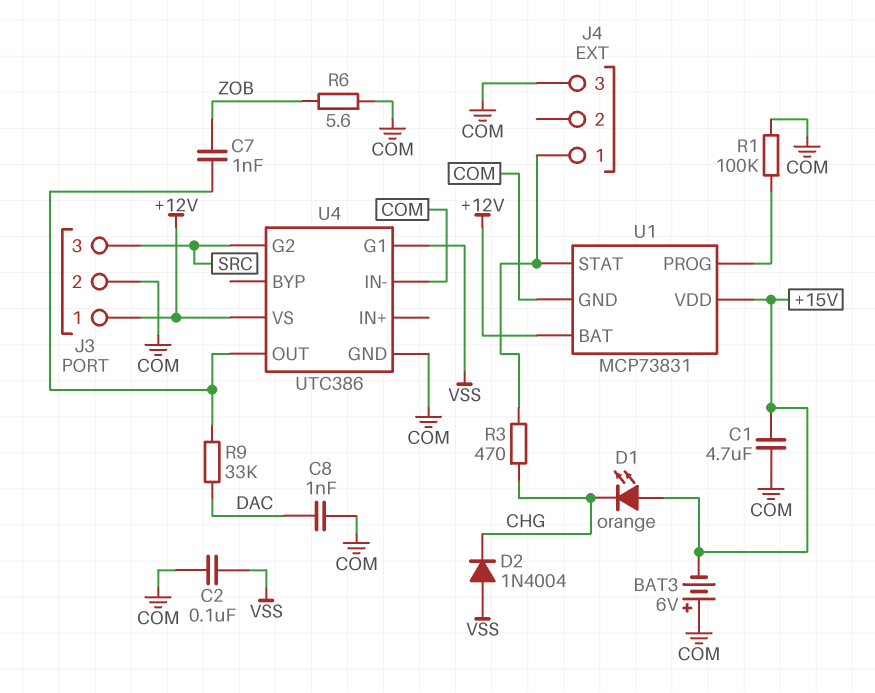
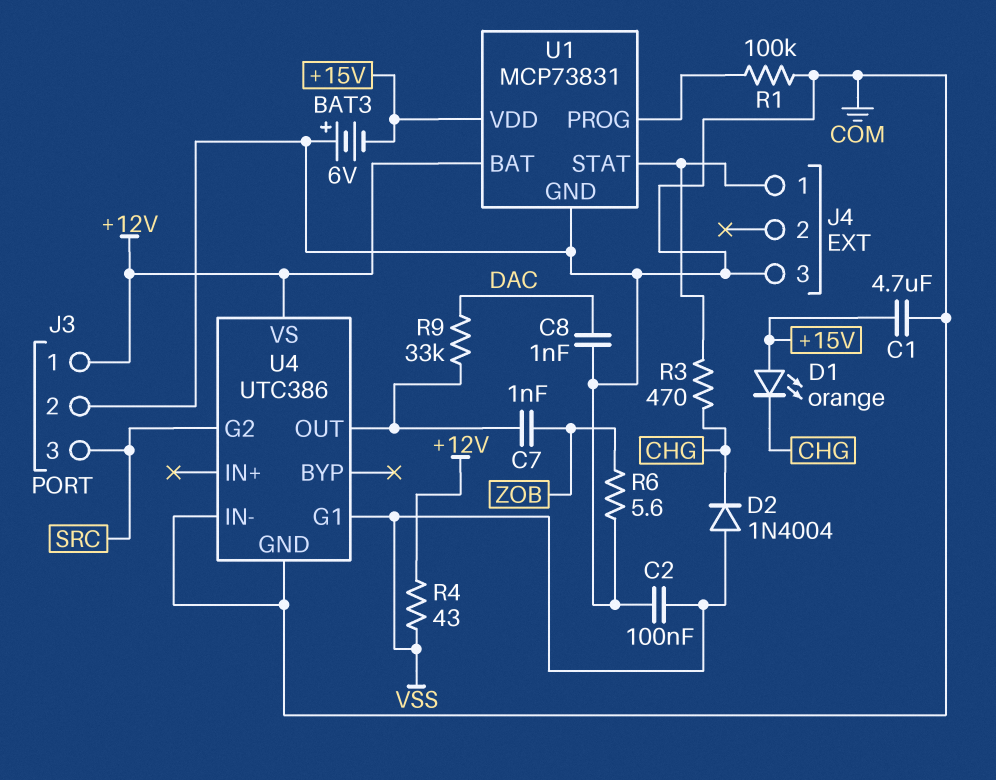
R4: none -> 43 (+12V, VSS)

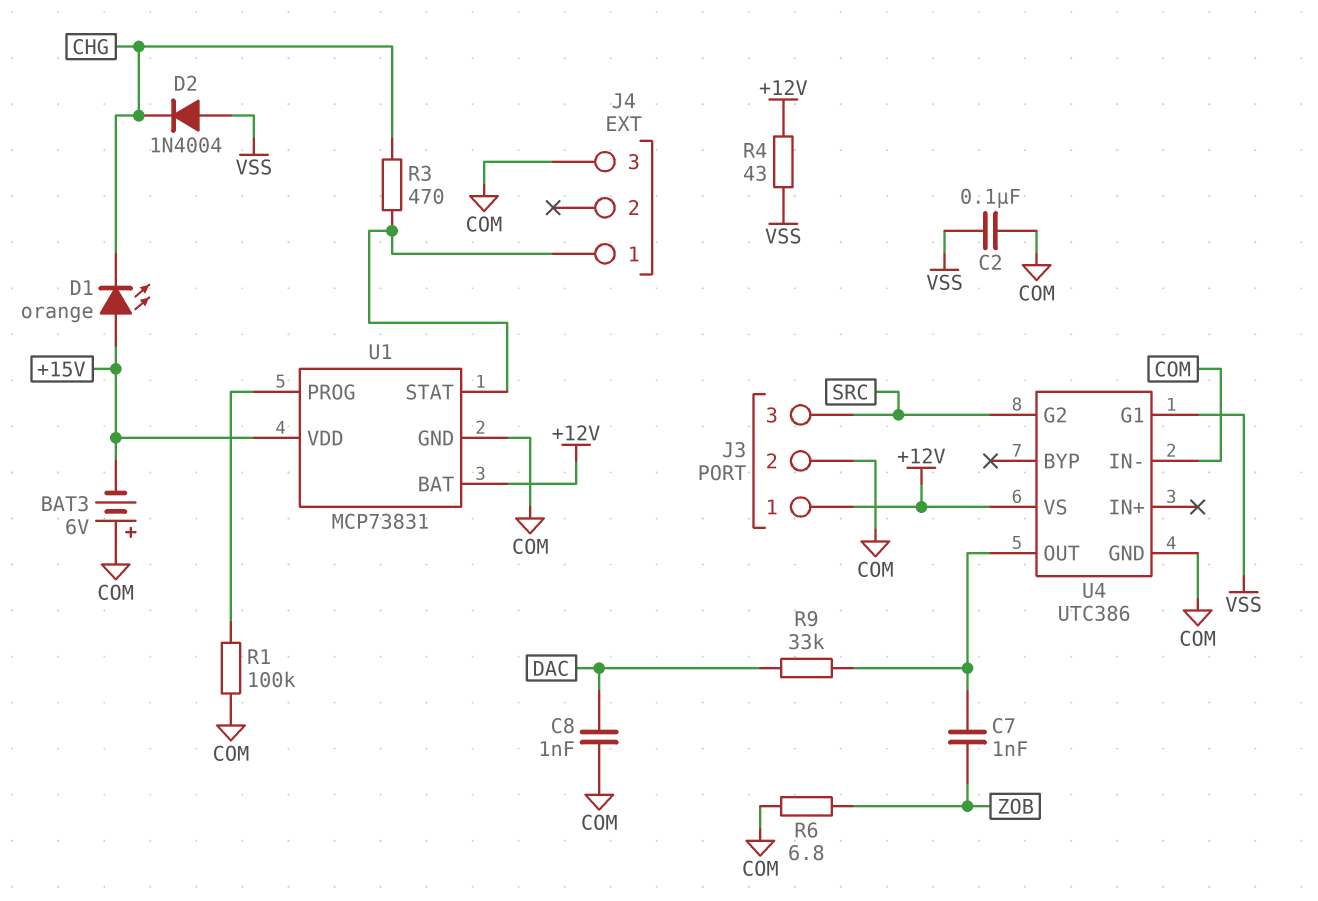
C1: 4.7uF (+15V, COM) -> none
R6: 5.6 (COM, ZOB) -> 6.8 (COM, ZOB)

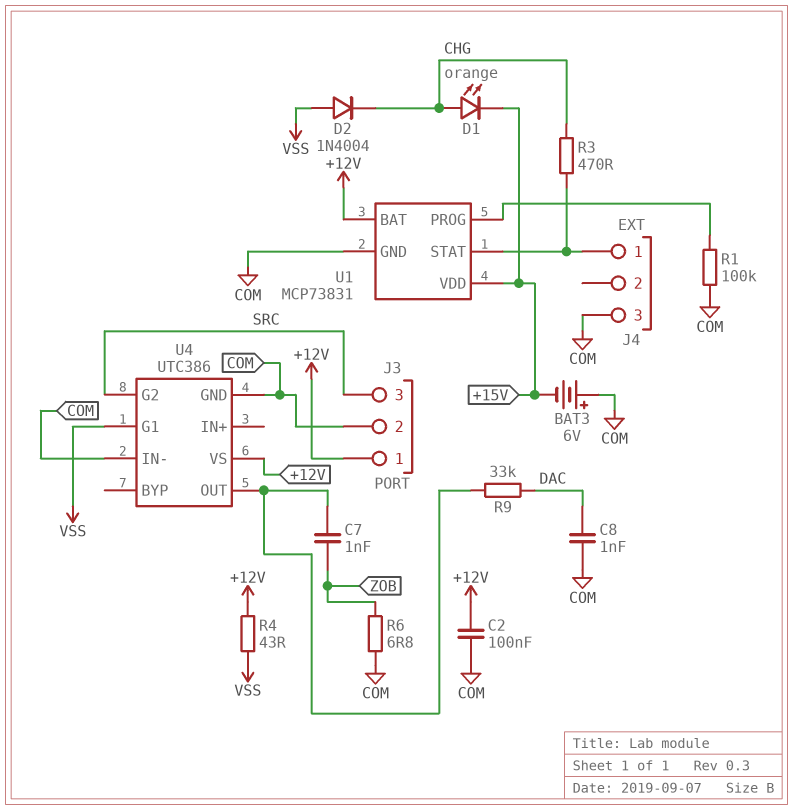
C2: 100nF (COM, VSS) -> 100nF (+12V, COM)
D1: LED orange (A +15V, K CHG) -> LED orange (A CHG, K +15V)

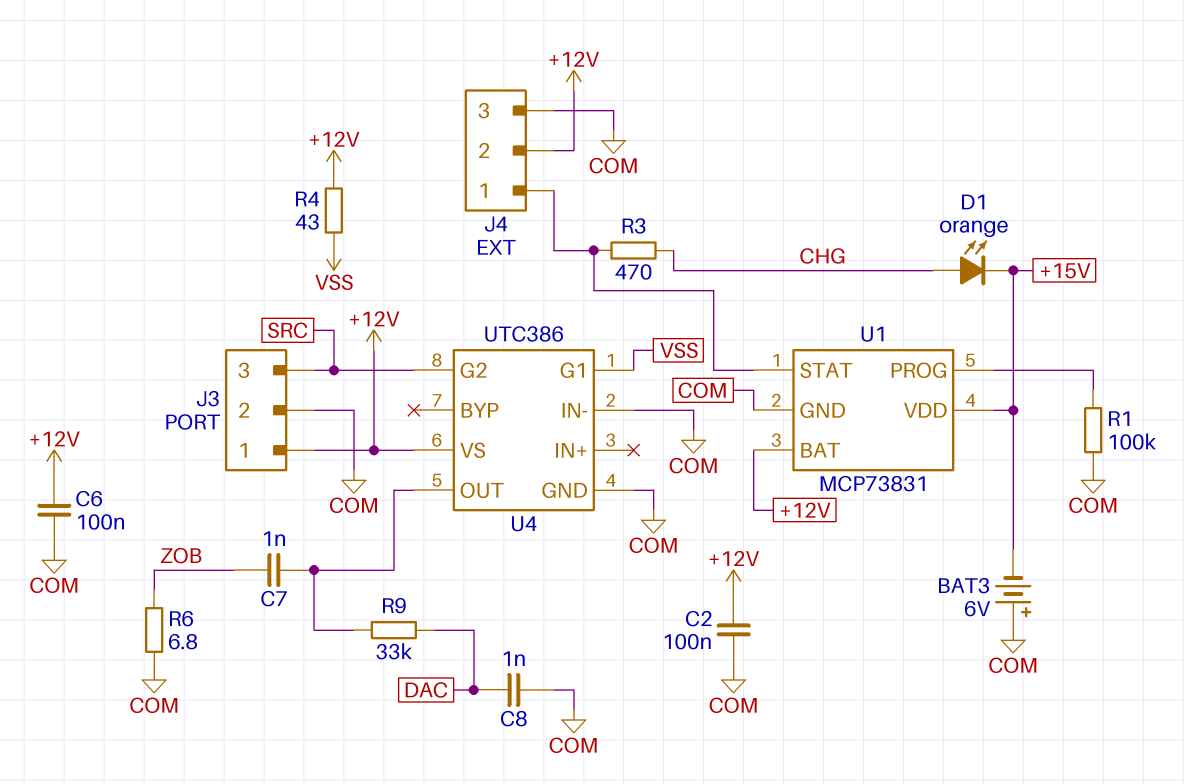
C6: none -> 100nF (+12V, COM)
D2: diode 1N4004 (A VSS, K CHG) -> none
J4 pin 2: none -> +12V

